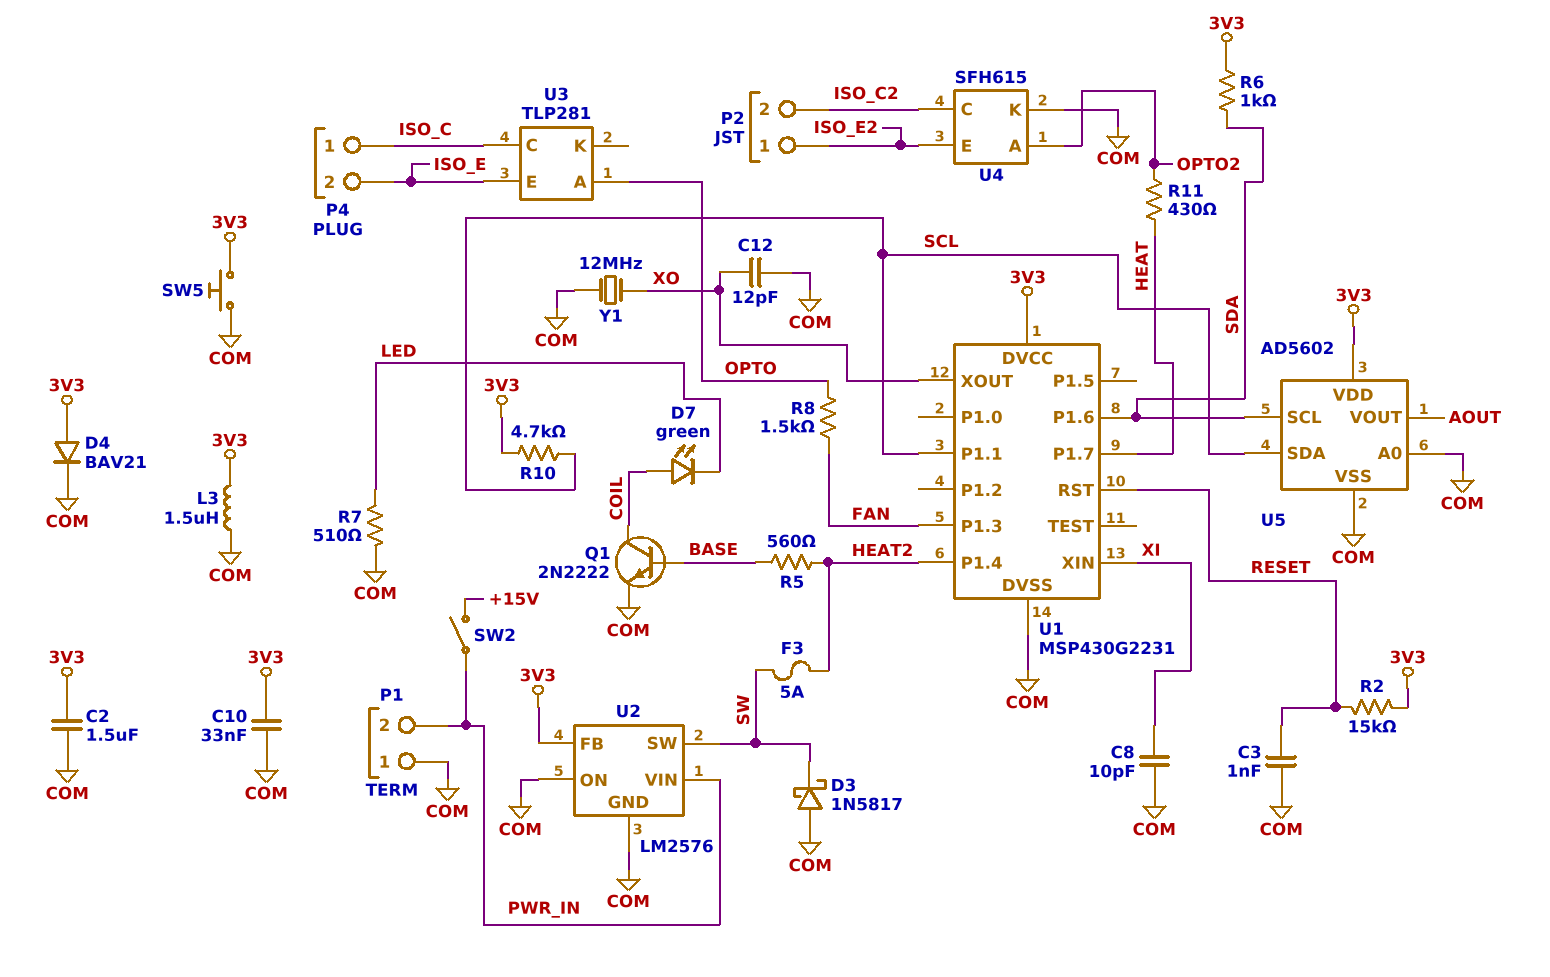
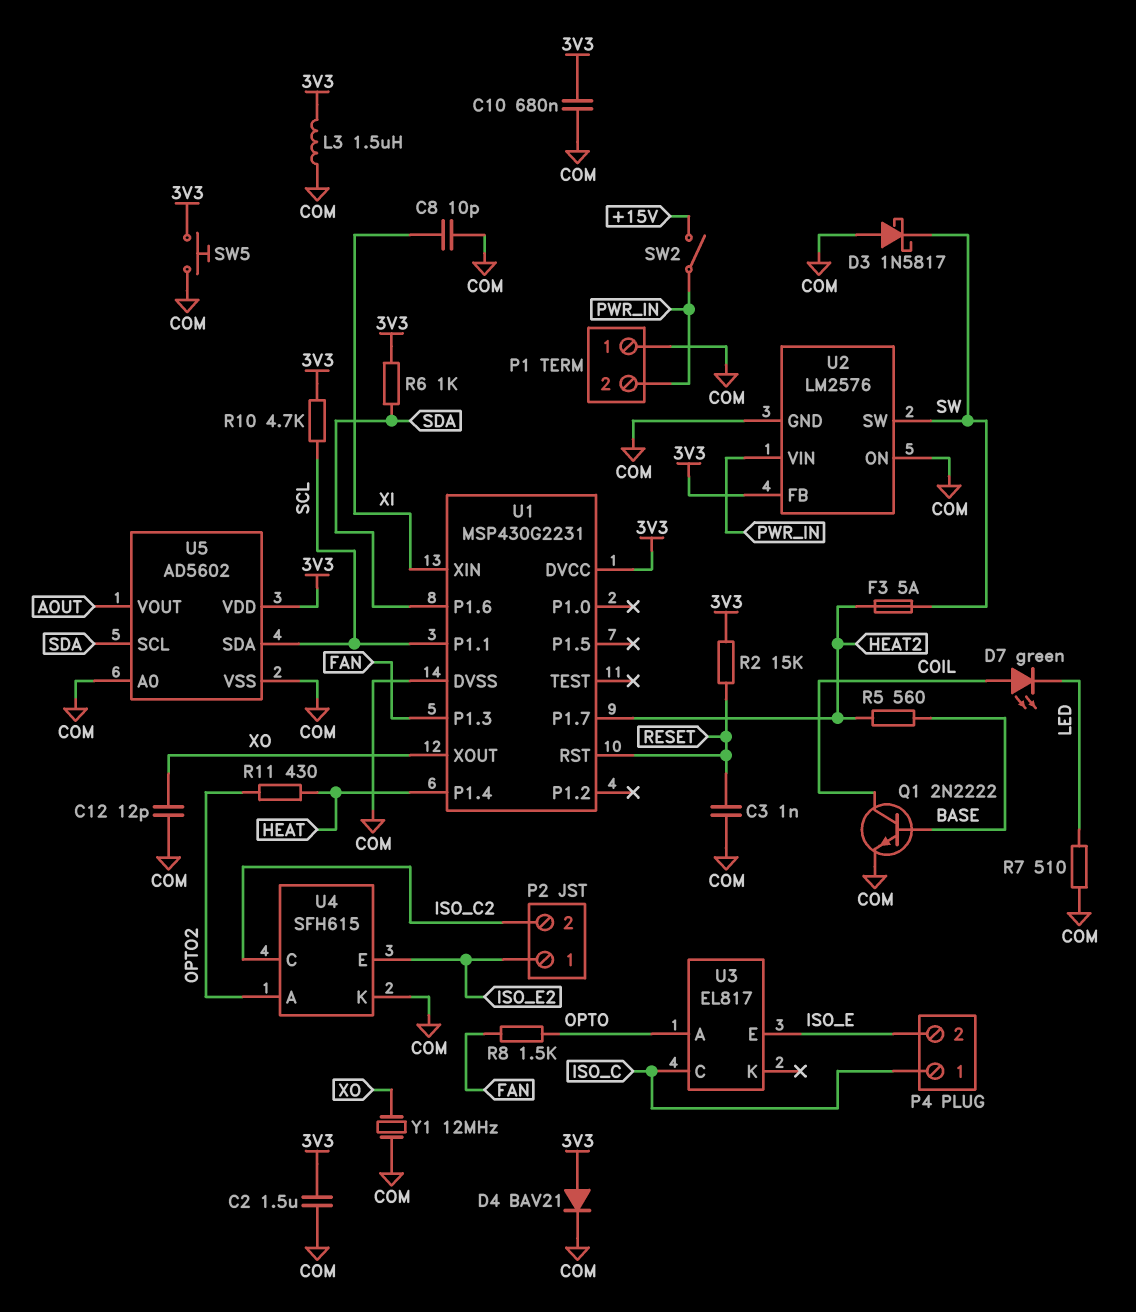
C10: 33nF (3V3, COM) -> 680nF (3V3, COM)
U1 pin P1.4: HEAT2 -> HEAT
U1 pin P1.7: HEAT -> HEAT2
U3: TLP281 -> EL817

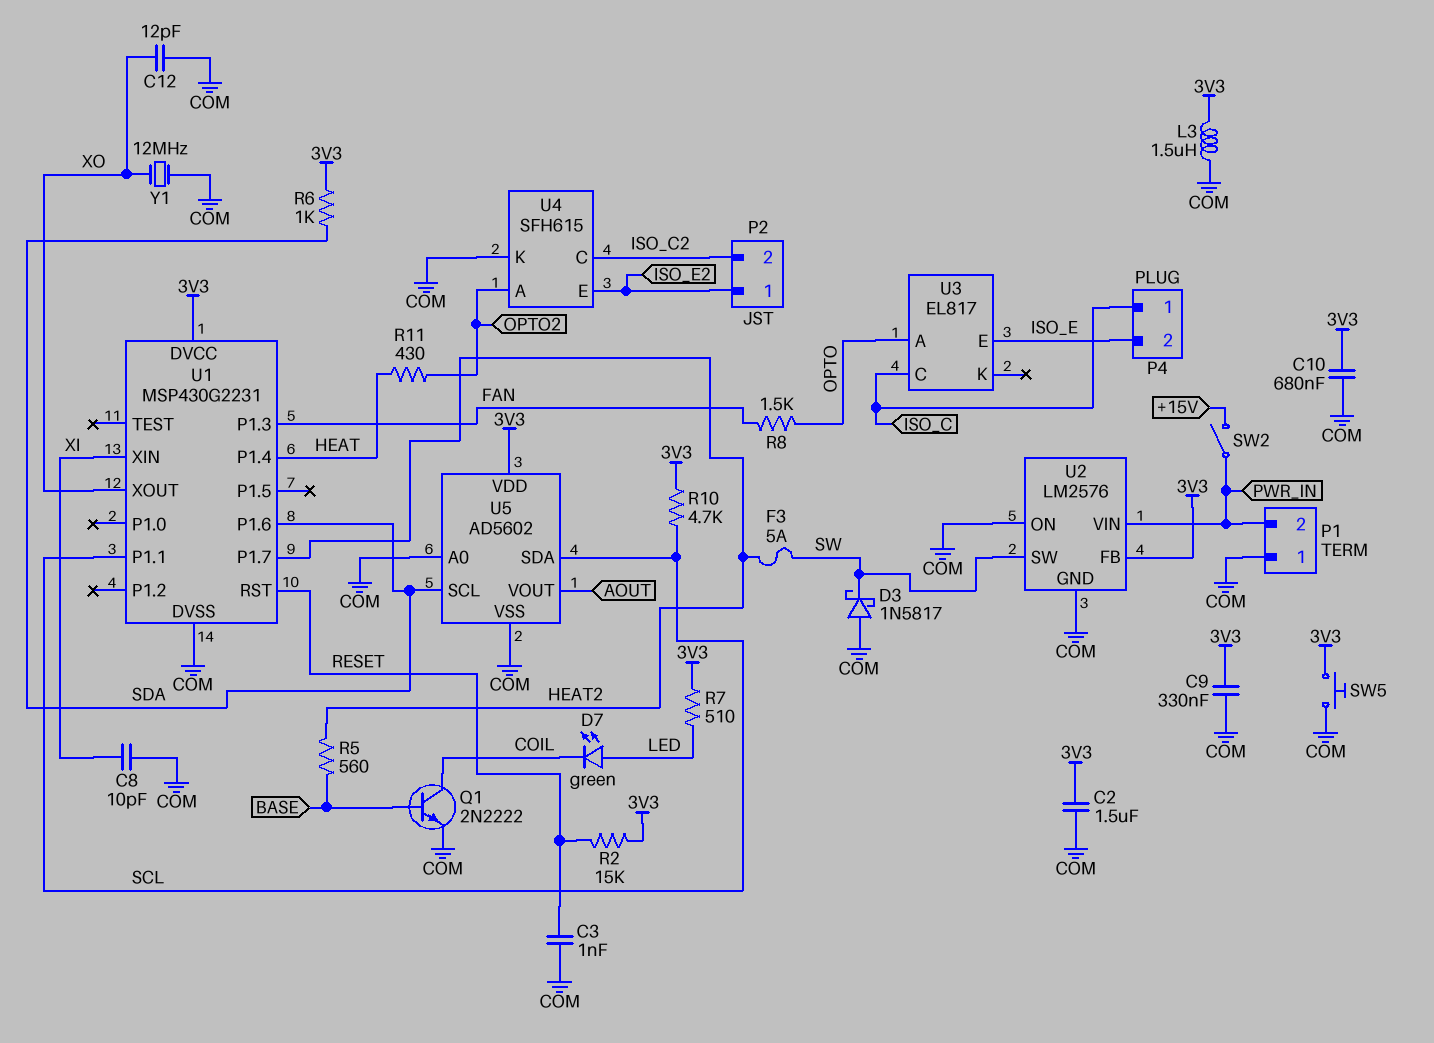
C9: none -> 330nF (3V3, COM)
D4: diode BAV21 (A 3V3, K COM) -> none
D7: LED green (A COIL, K LED) -> LED green (A LED, K COIL)
R7: 510 (COM, LED) -> 510 (3V3, LED)

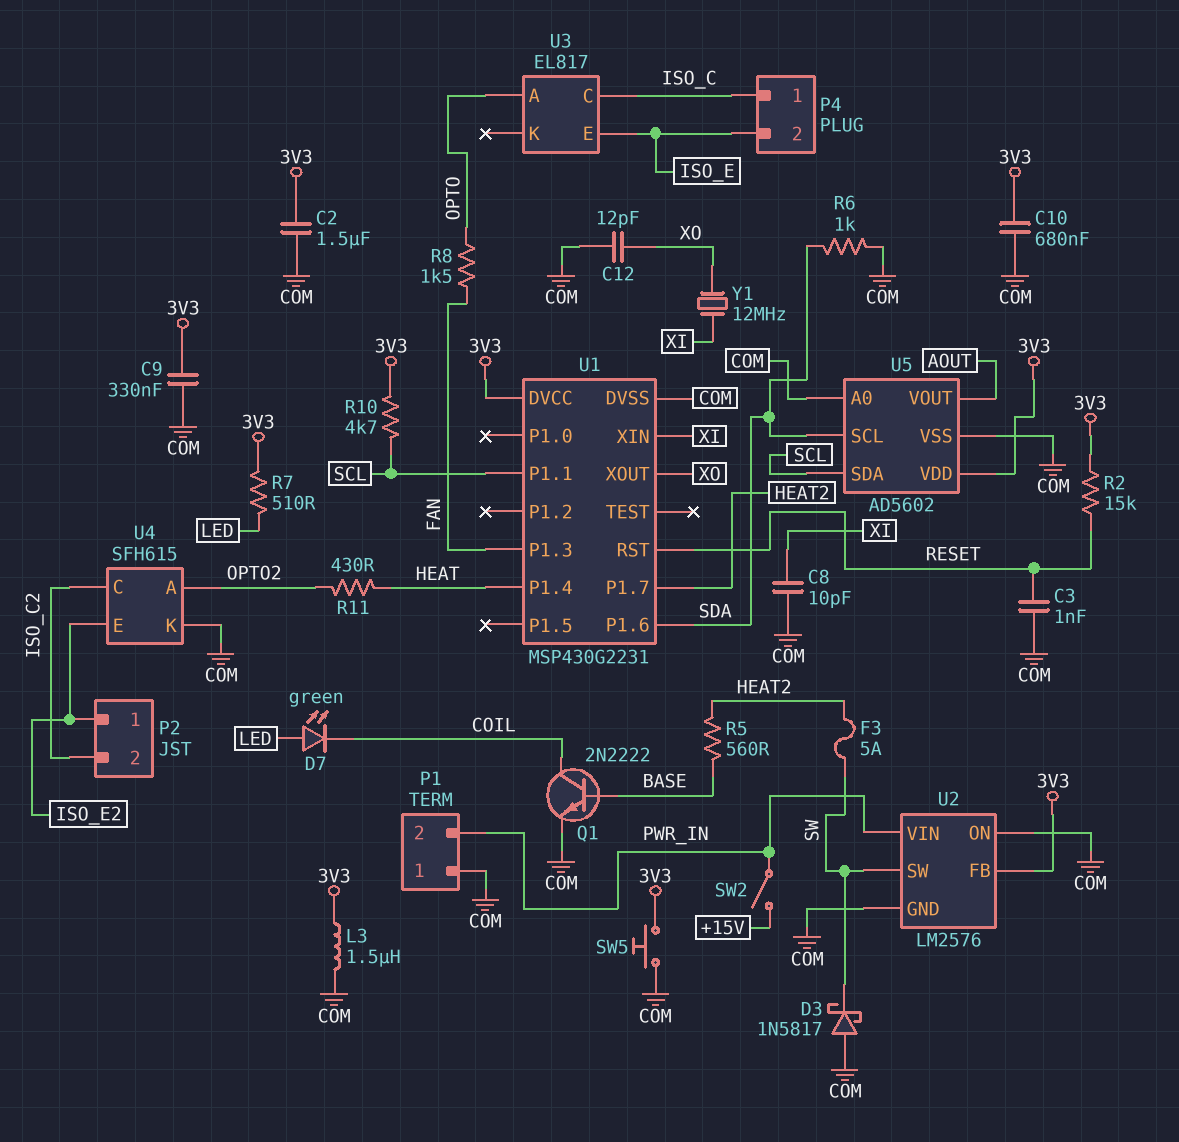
R6: 1k (3V3, SDA) -> 1k (COM, SDA)
Y1: 12MHz (COM, XO) -> 12MHz (XI, XO)

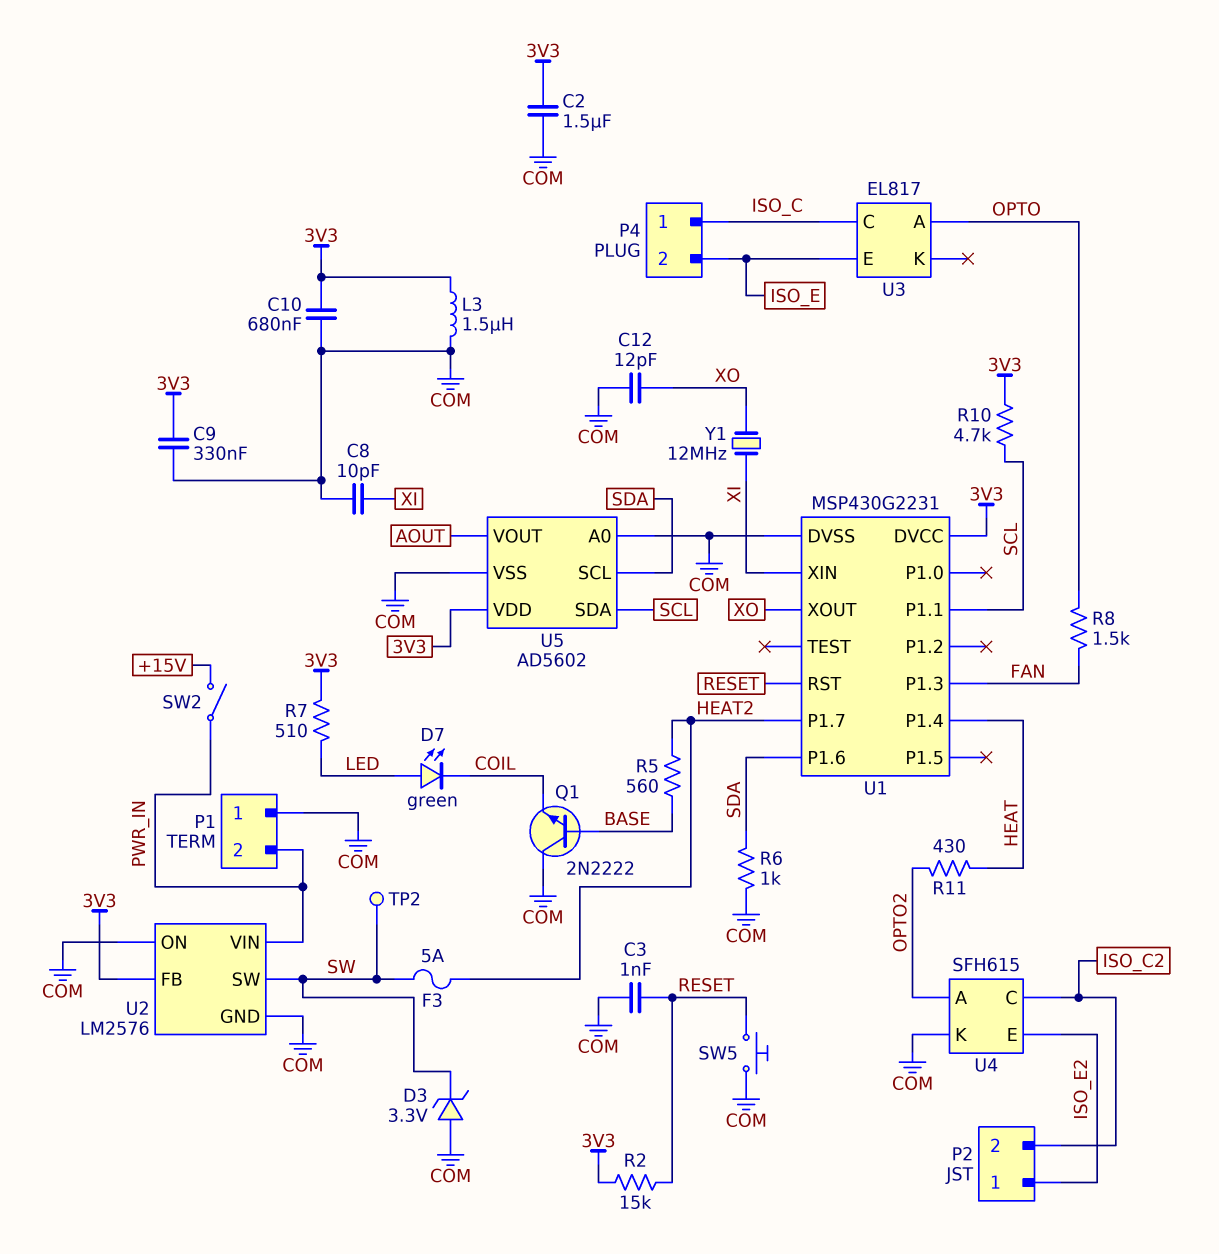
D3: schottky 1N5817 (A COM, K SW) -> zener 3.3V (A COM, K SW)
Q1: NPN 2N2222 (B BASE, C COIL, E COM) -> NPN 2N2222 (B BASE, C COM, E COIL)
SW5: button (3V3, COM) -> button (COM, RESET)
TP2: none -> test point (SW)

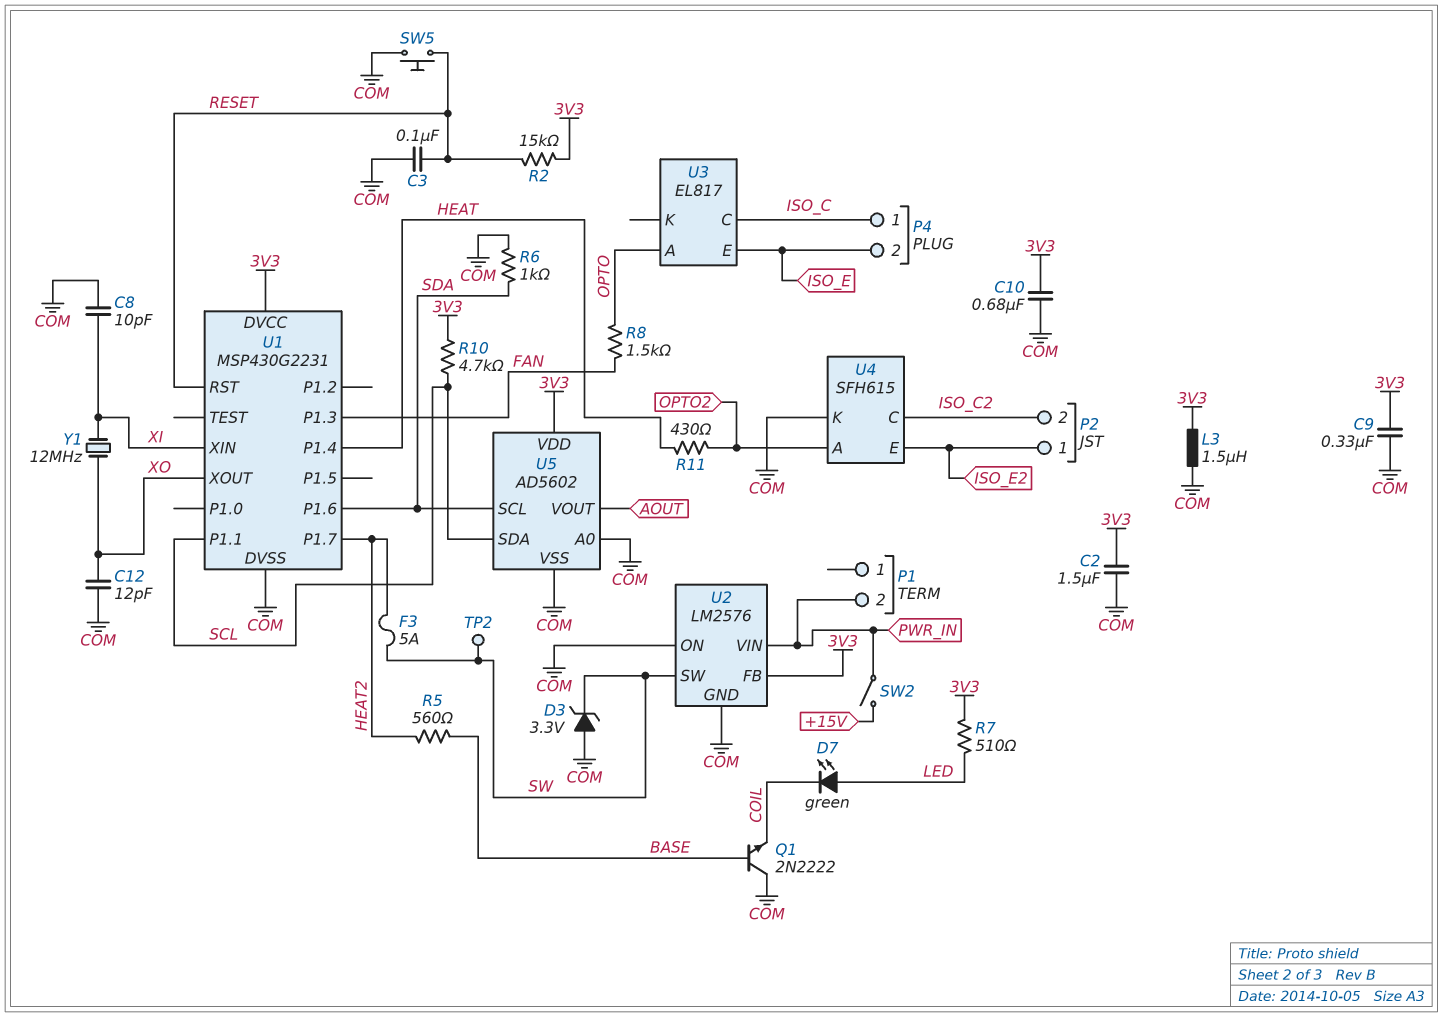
C3: 1nF (COM, RESET) -> 100nF (COM, RESET)
P1 pin 1: COM -> none

